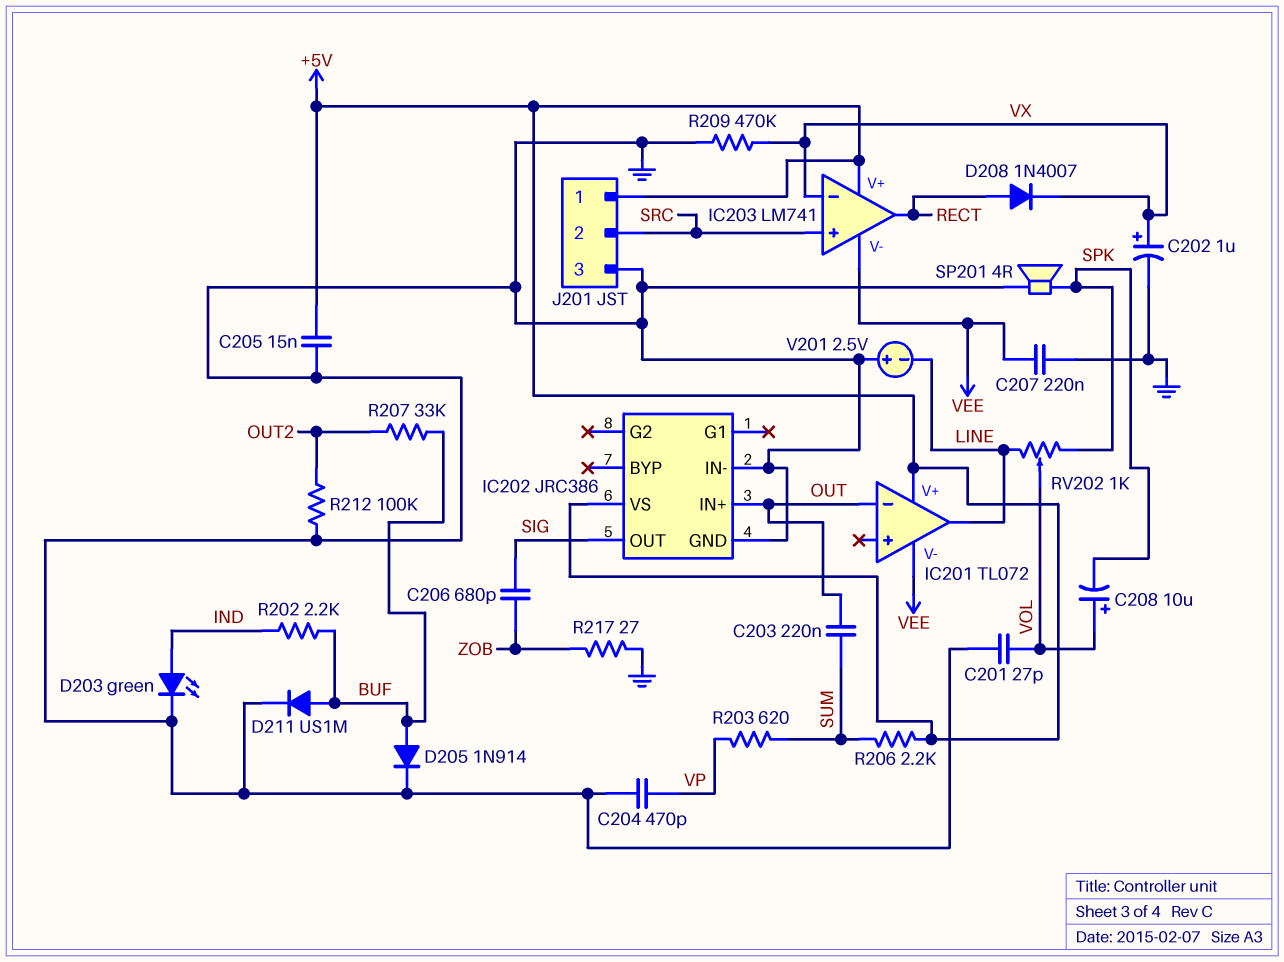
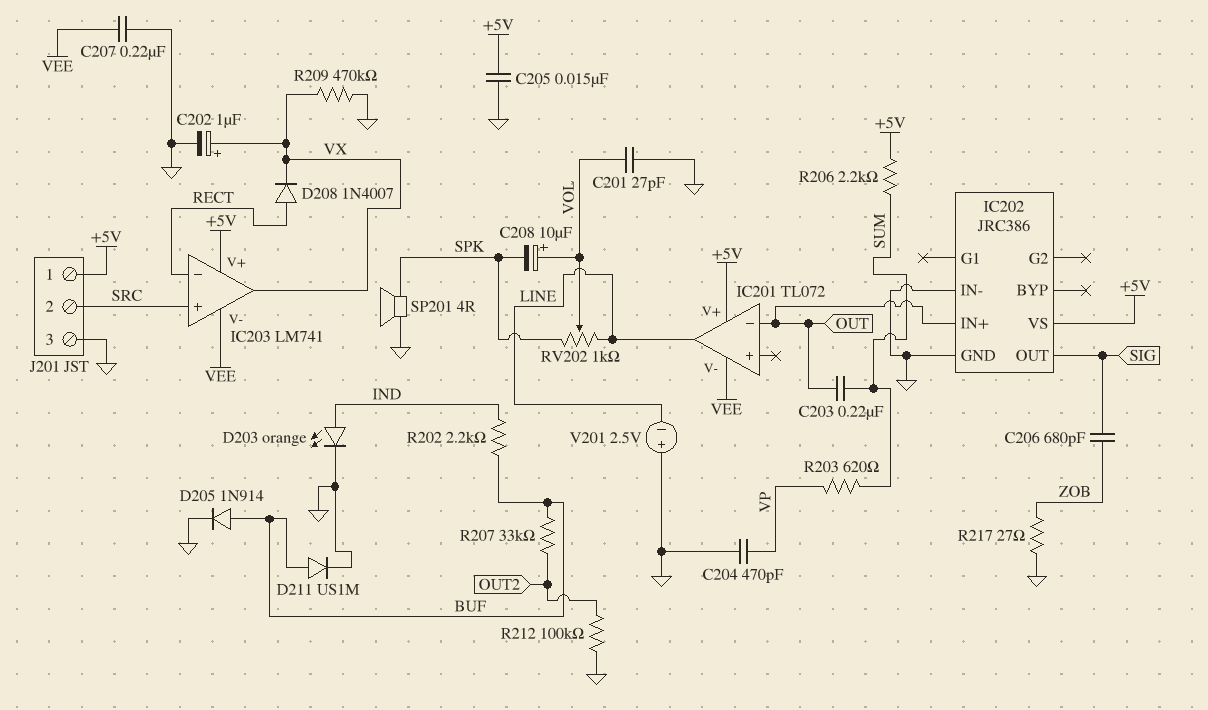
D203: LED green (A IND, K GND) -> LED orange (A IND, K GND)
IC203 pin in-: VX -> RECT
IC203 pin out: RECT -> VX

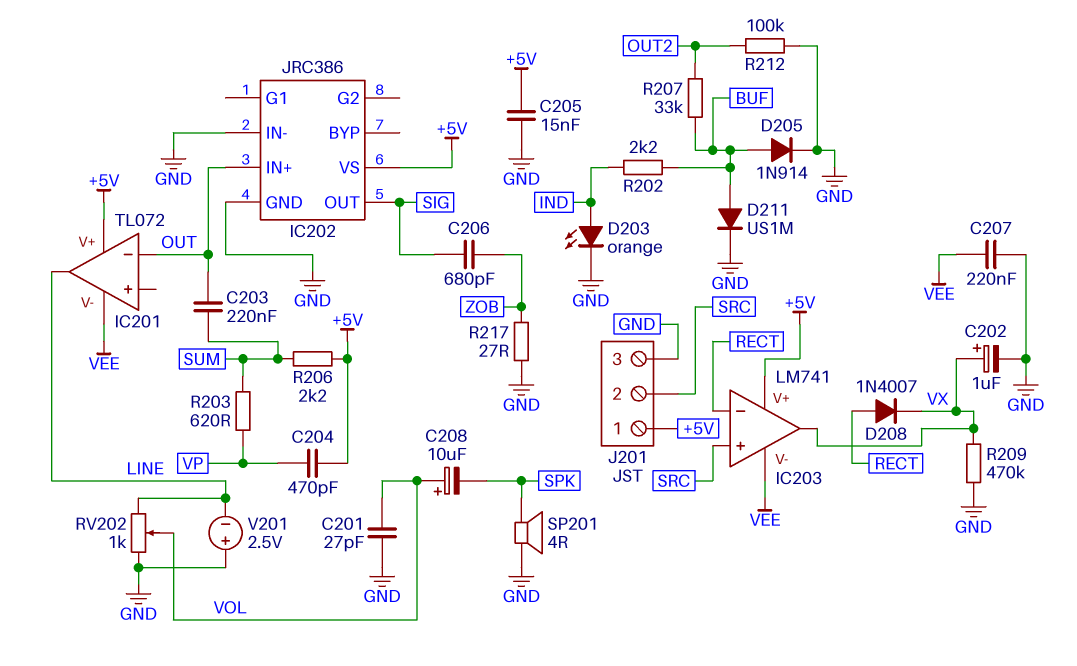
C204: 470pF (GND, VP) -> 470pF (+5V, VP)
RV202: 1k (LINE, SPK, wiper VOL) -> 1k (GND, LINE, wiper VOL)

